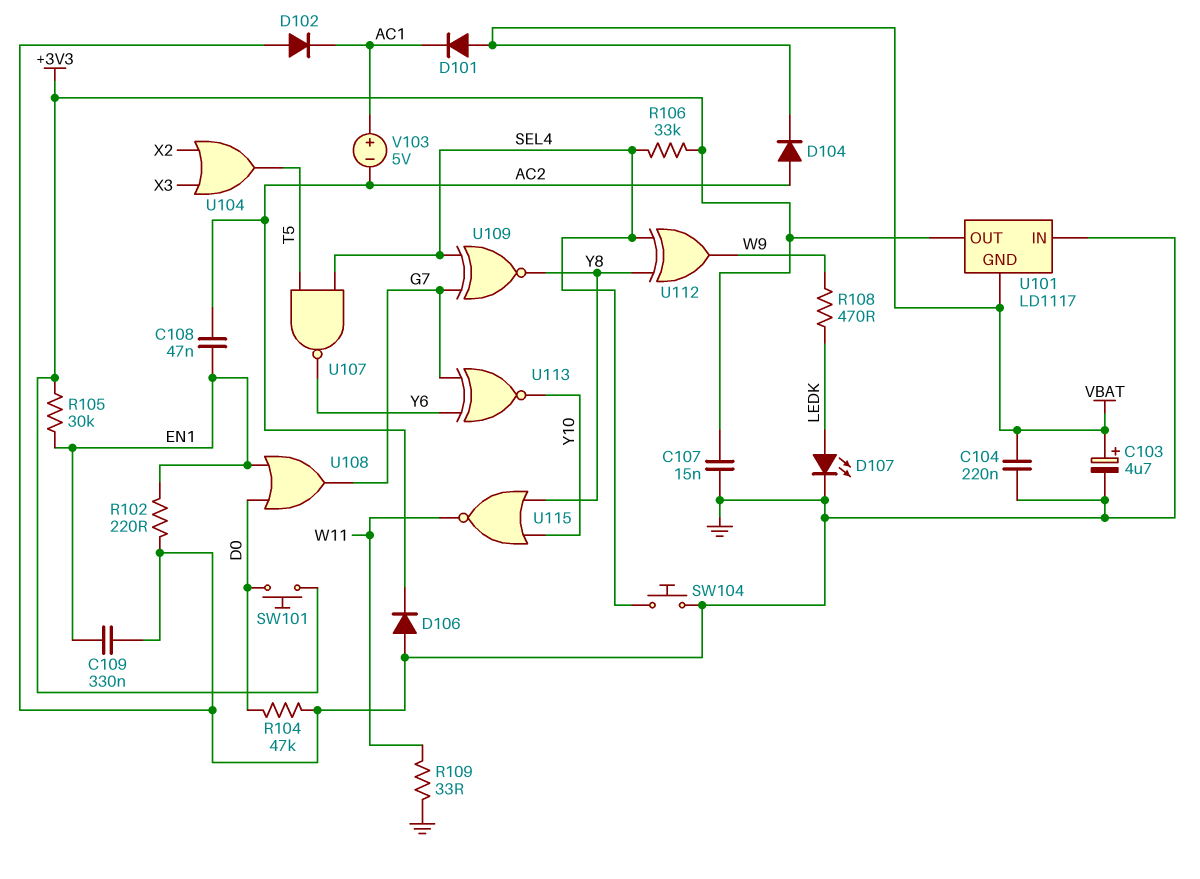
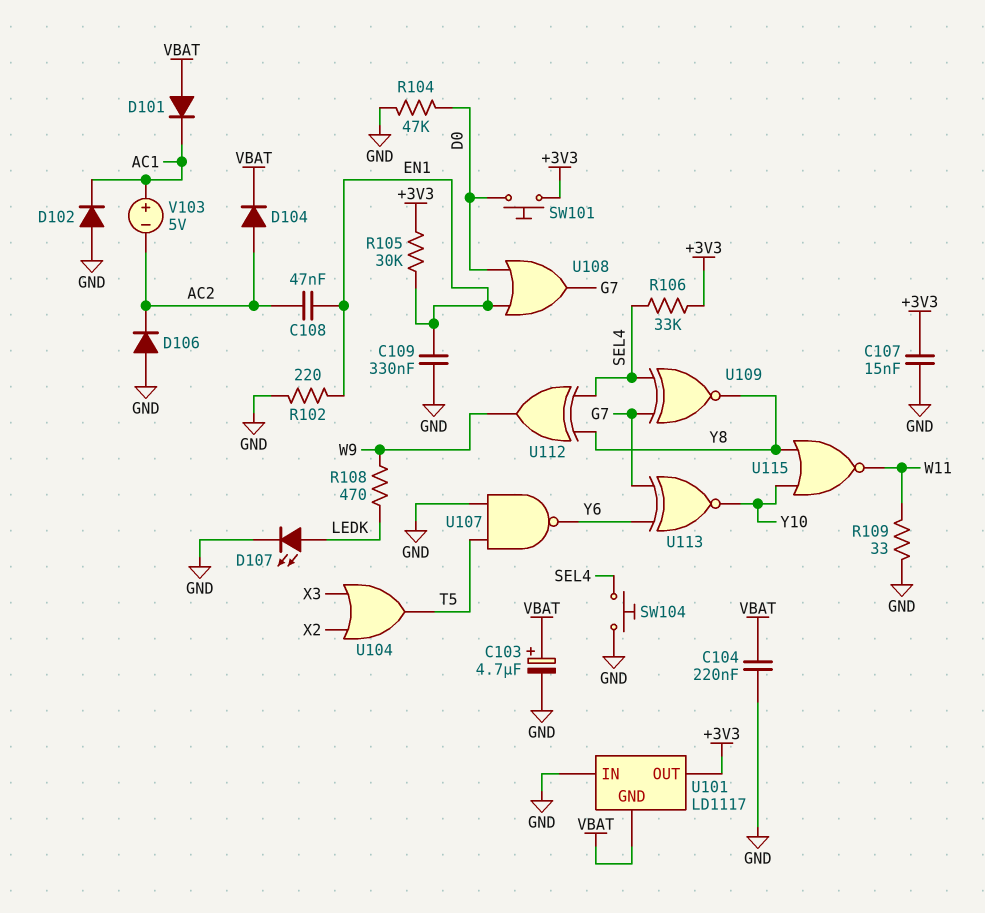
U107: NAND (in SEL4, in T5, out Y6) -> NAND (in GND, in T5, out Y6)

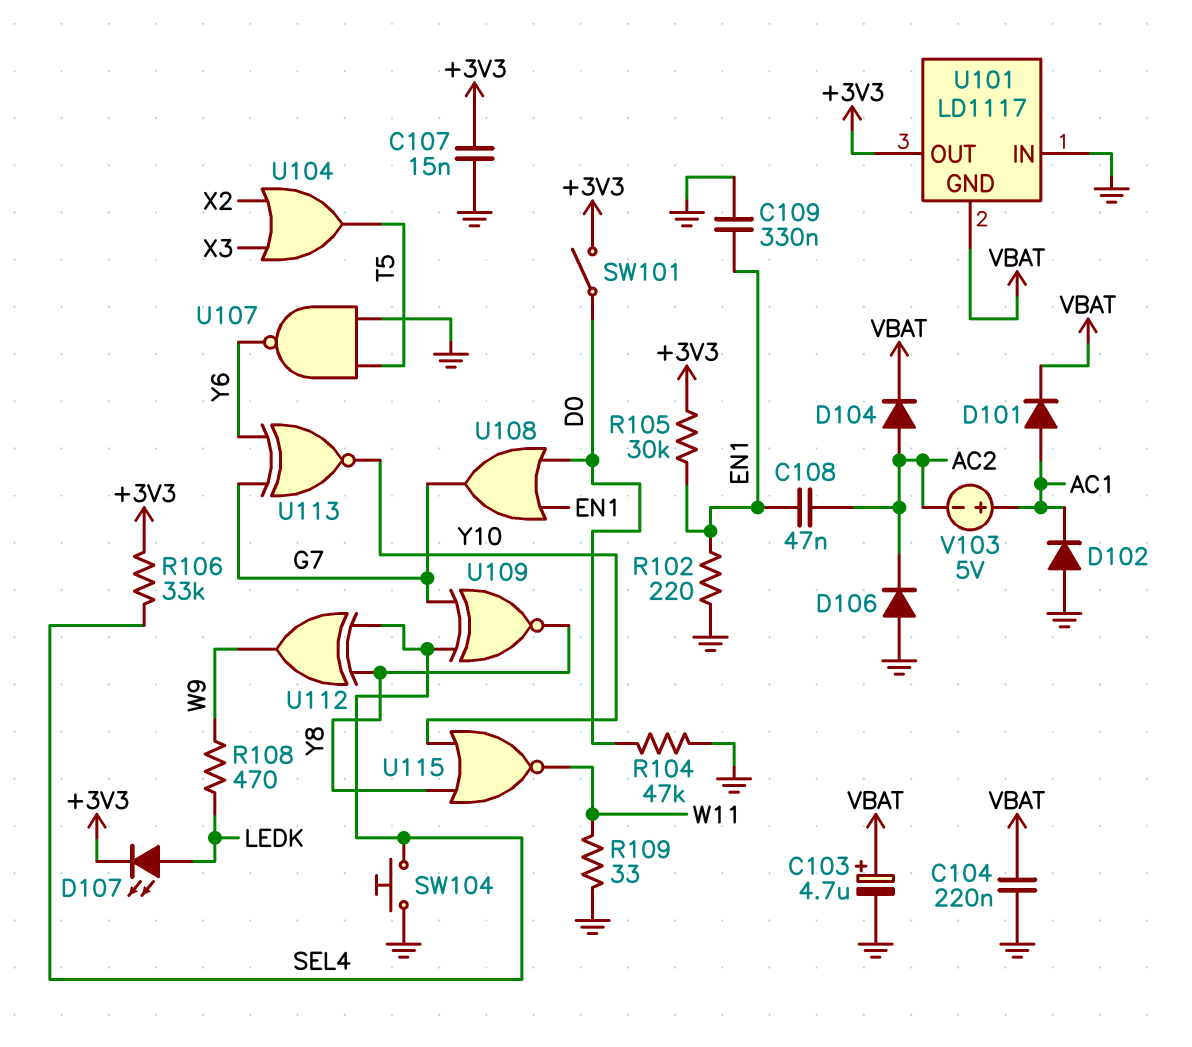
D101: diode (A VBAT, K AC1) -> diode (A AC1, K VBAT)
D107: LED (A LEDK, K GND) -> LED (A LEDK, K +3V3)
SW101: button (+3V3, D0) -> switch (+3V3, D0)

